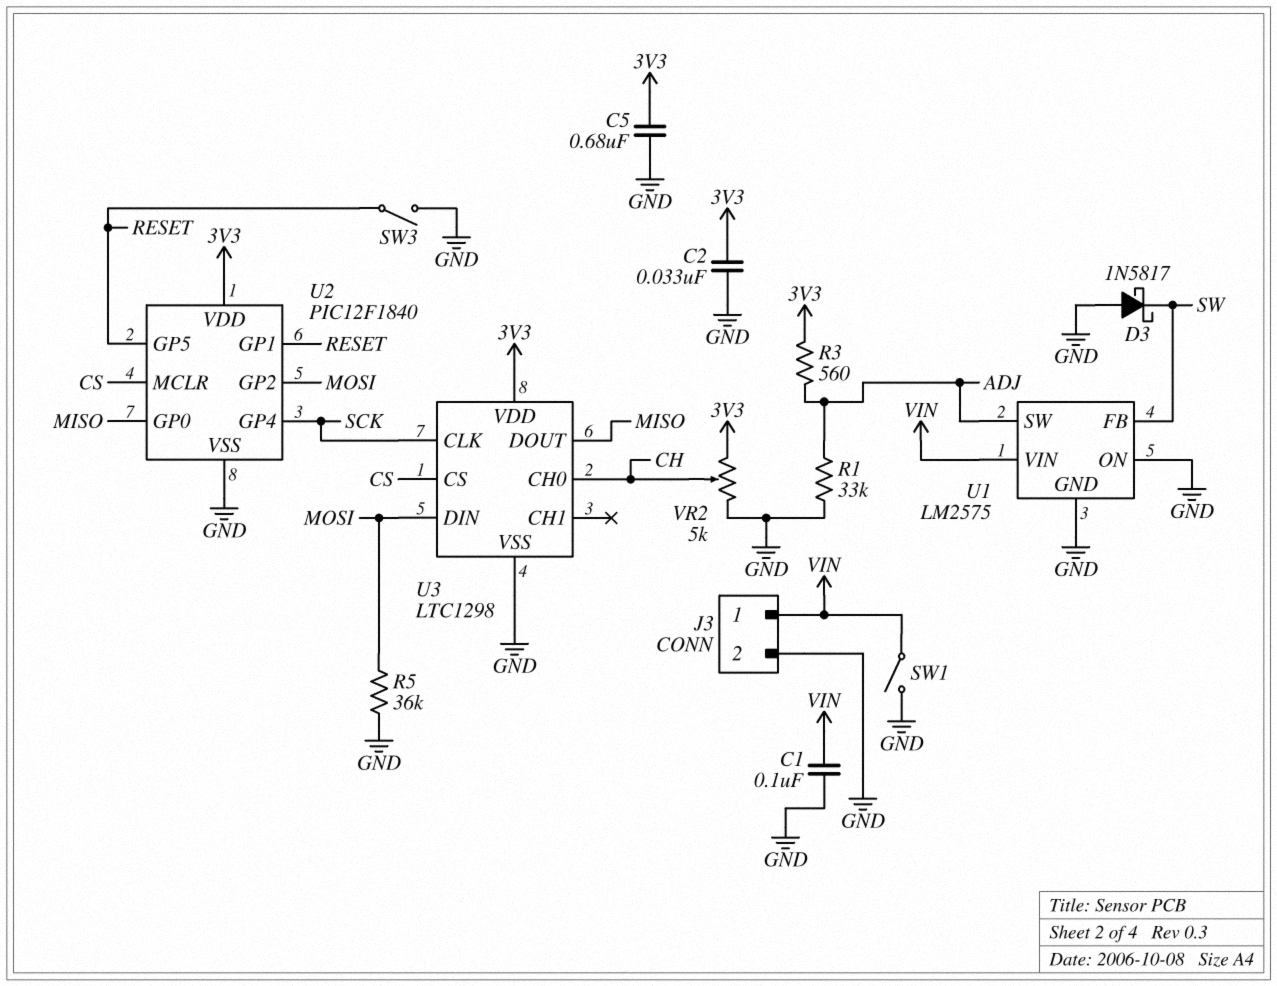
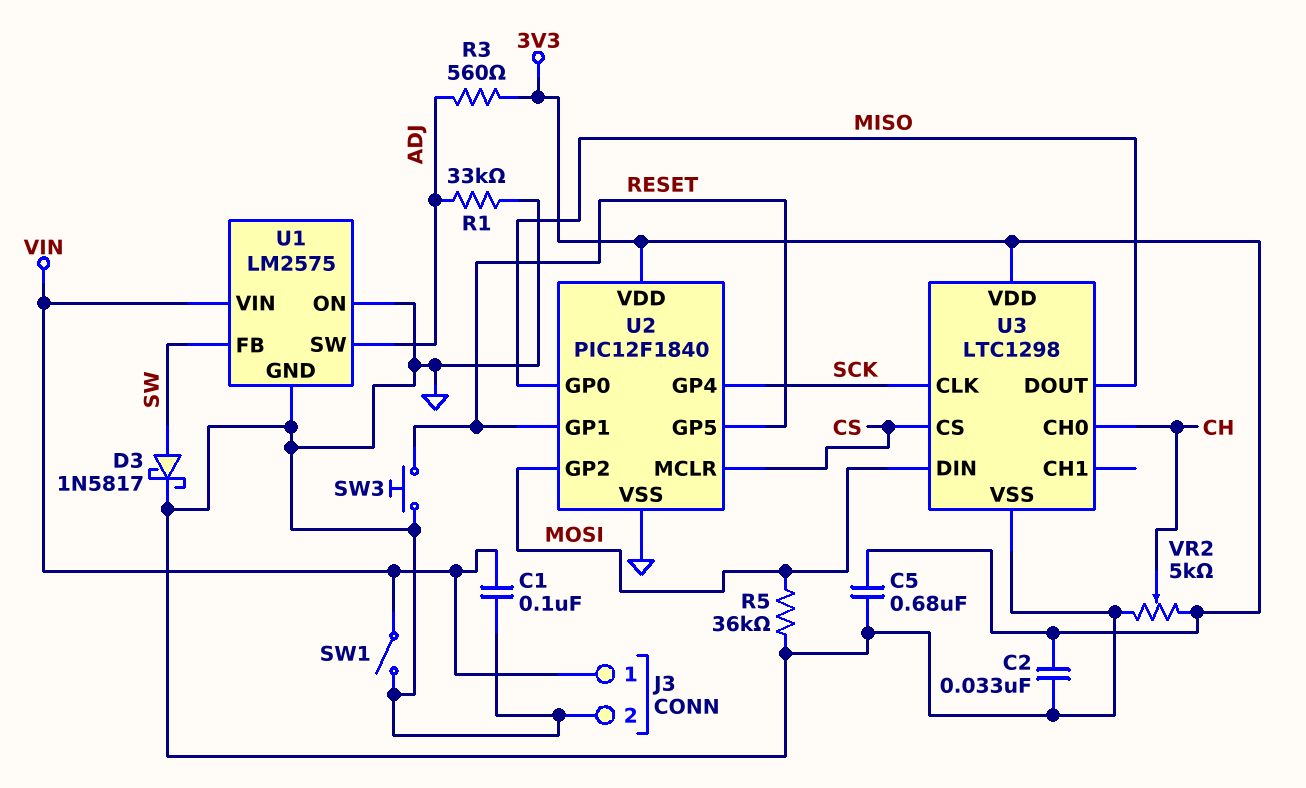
D3: schottky 1N5817 (A GND, K SW) -> schottky 1N5817 (A SW, K GND)
SW3: switch (GND, RESET) -> button (GND, RESET)

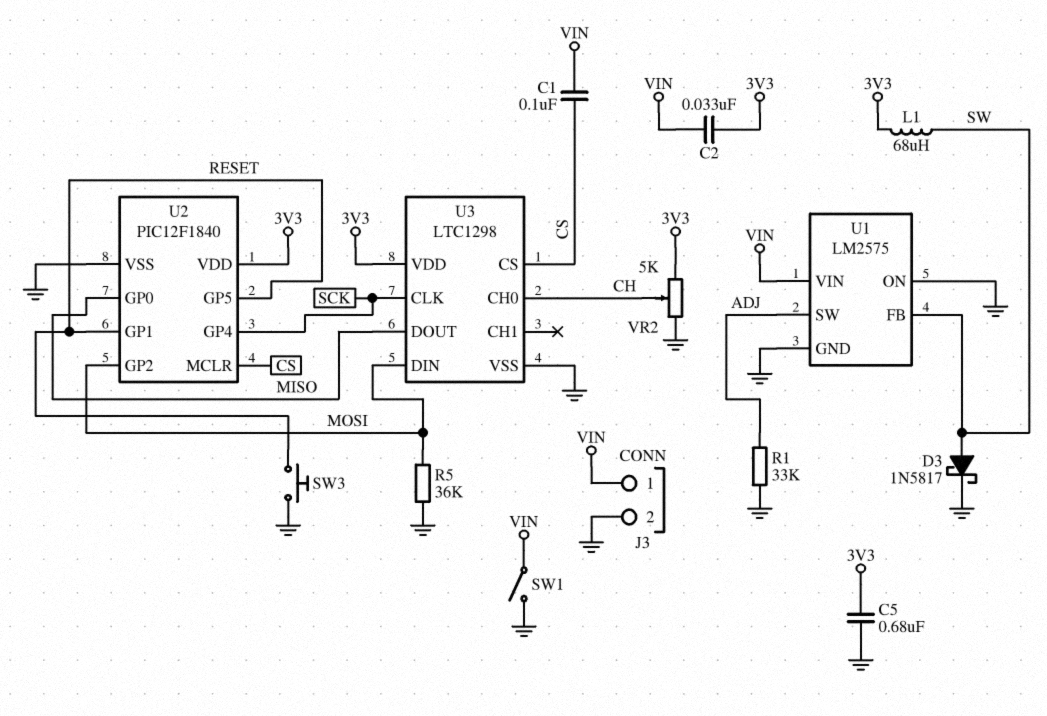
C1: 100nF (GND, VIN) -> 100nF (CS, VIN)
C2: 33nF (3V3, GND) -> 33nF (3V3, VIN)
L1: none -> 68uH (3V3, SW)
R3: 560 (3V3, ADJ) -> none

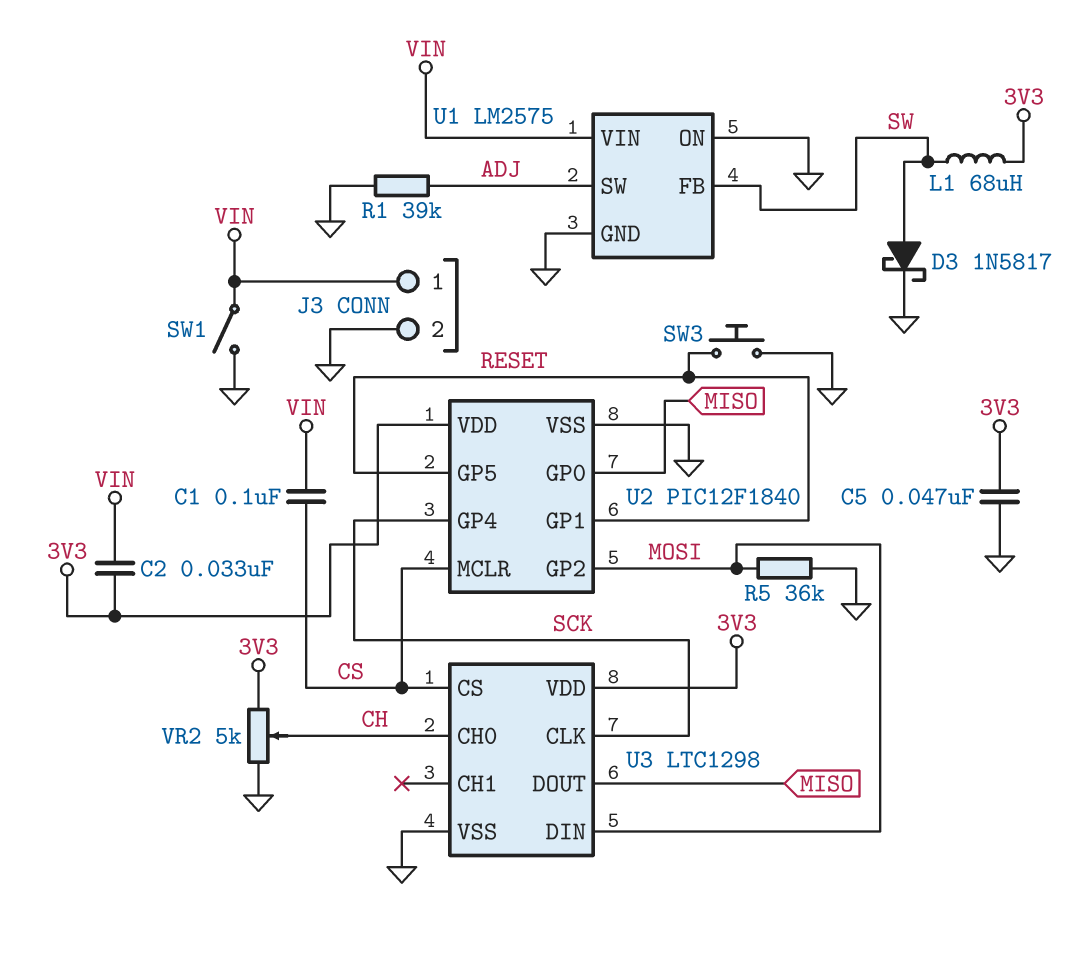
C5: 680nF (3V3, GND) -> 47nF (3V3, GND)
R1: 33k (ADJ, GND) -> 39k (ADJ, GND)

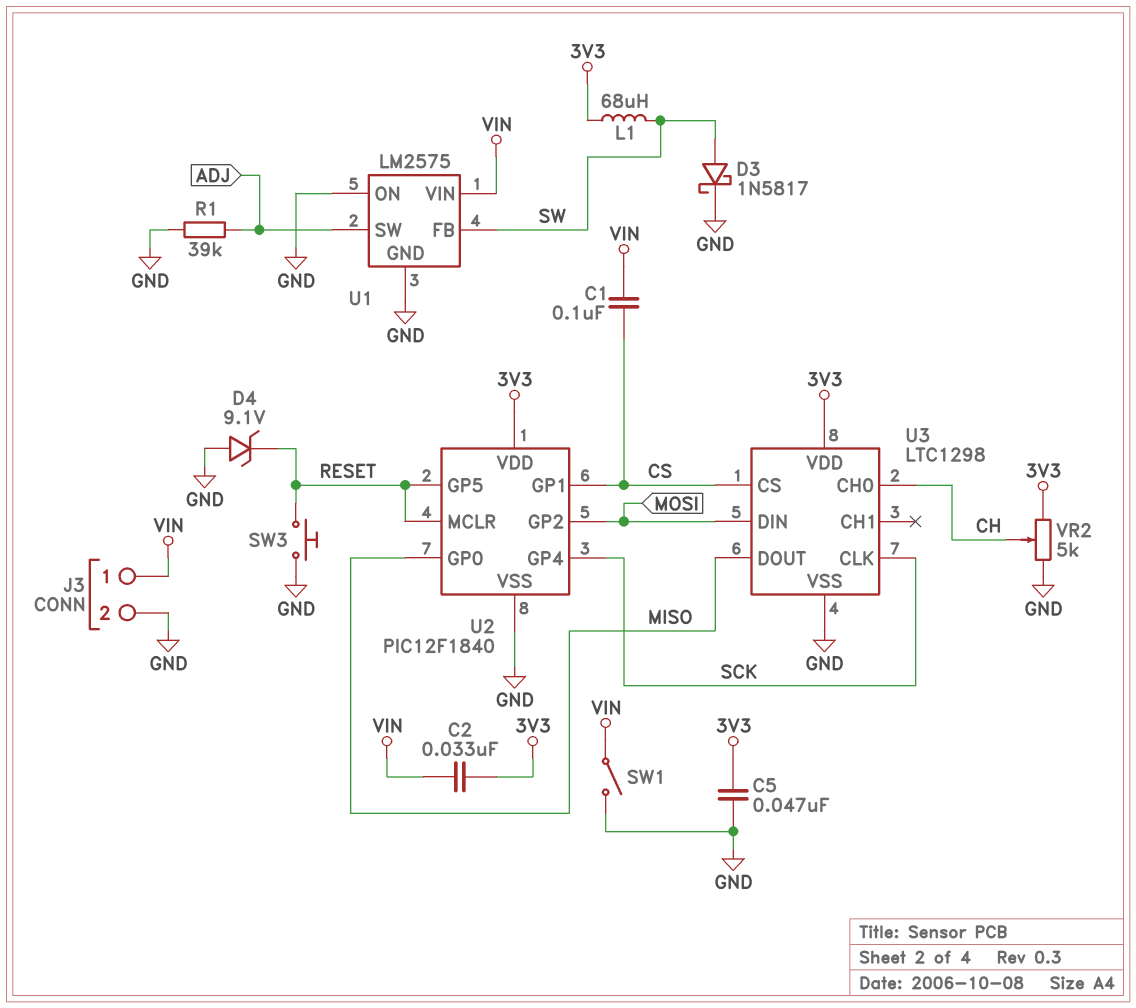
D4: none -> zener 9.1V (A GND, K RESET)
R5: 36k (GND, MOSI) -> none
U2 pin GP1: RESET -> CS
U2 pin MCLR: CS -> RESET

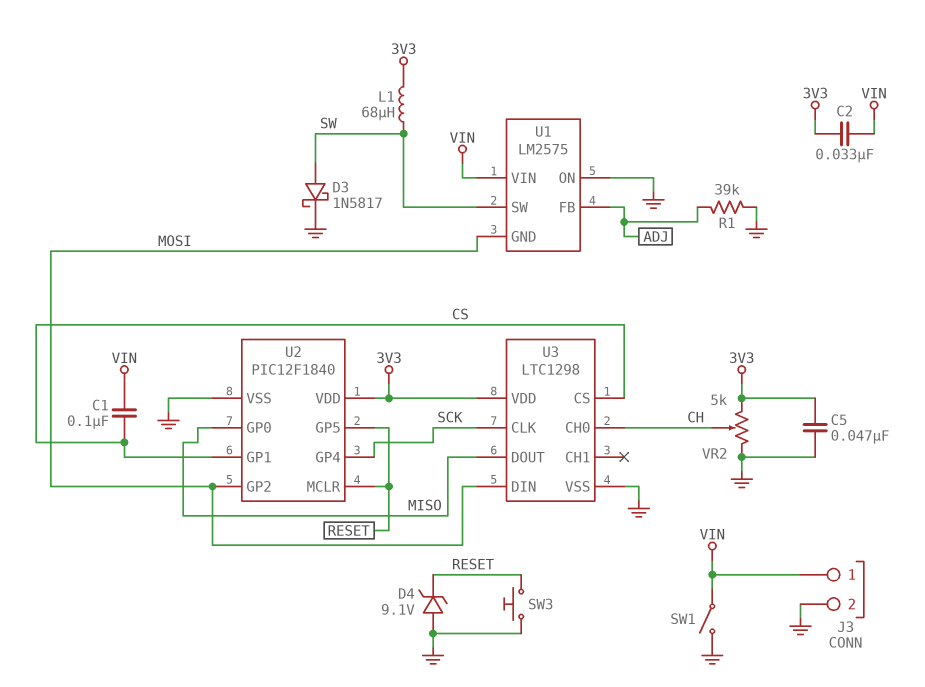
U1 pin FB: SW -> ADJ
U1 pin GND: GND -> MOSI
U1 pin SW: ADJ -> SW

